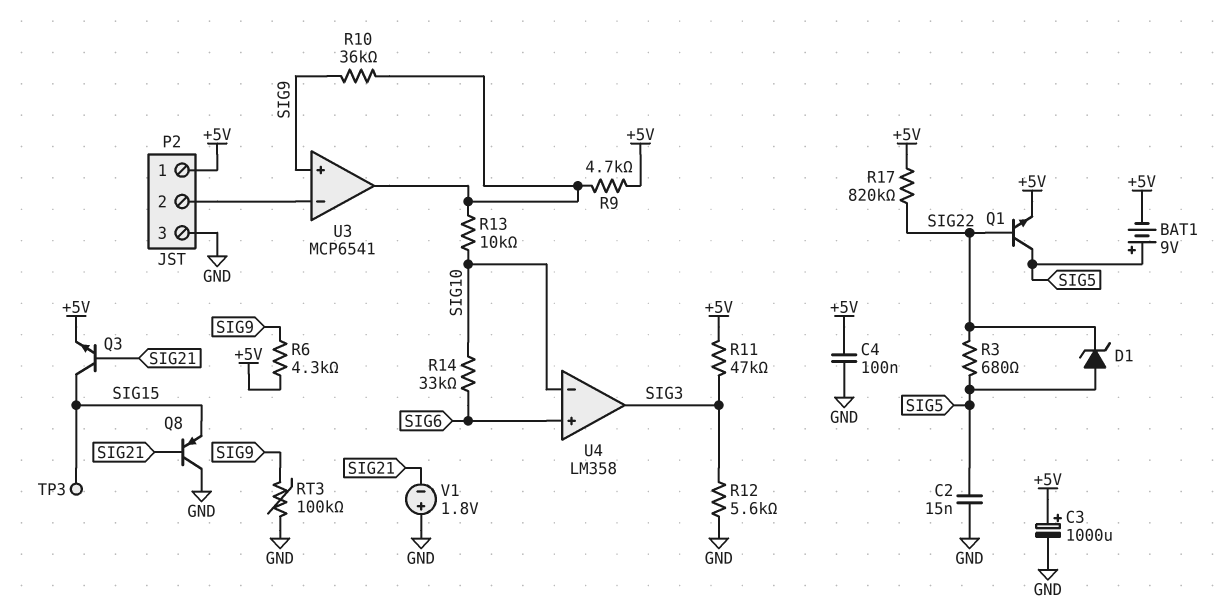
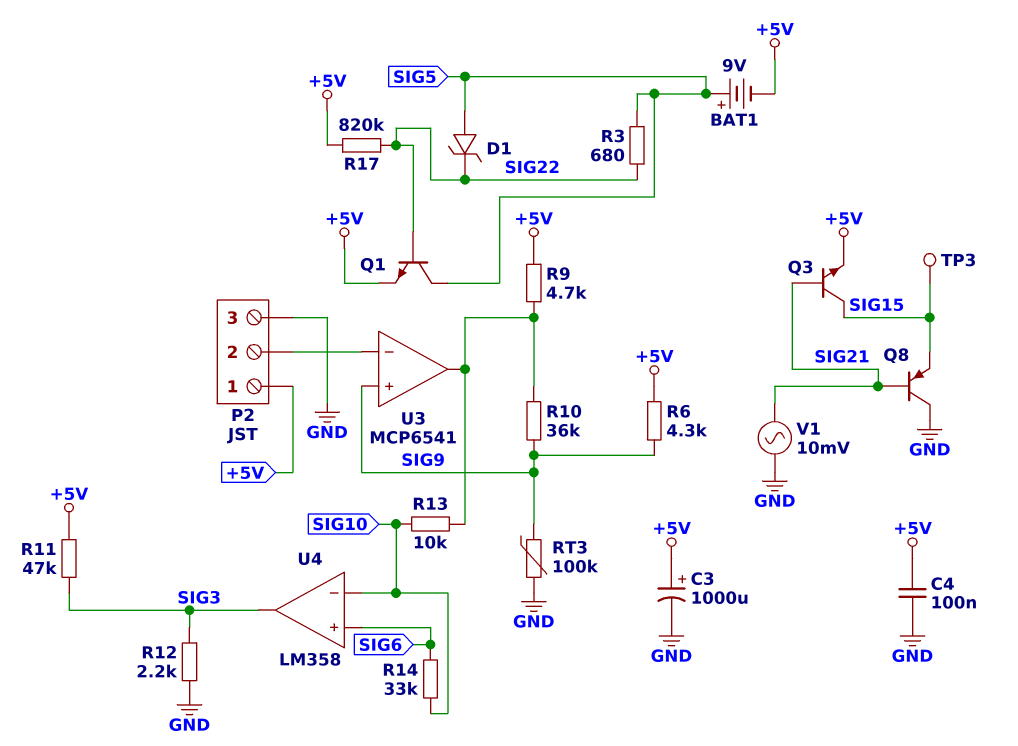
C2: 15nF (GND, SIG5) -> none
R12: 5.6k (GND, SIG3) -> 2.2k (GND, SIG3)
V1: 1.8V (plus GND, minus SIG21) -> AC 10mV (GND, SIG21)

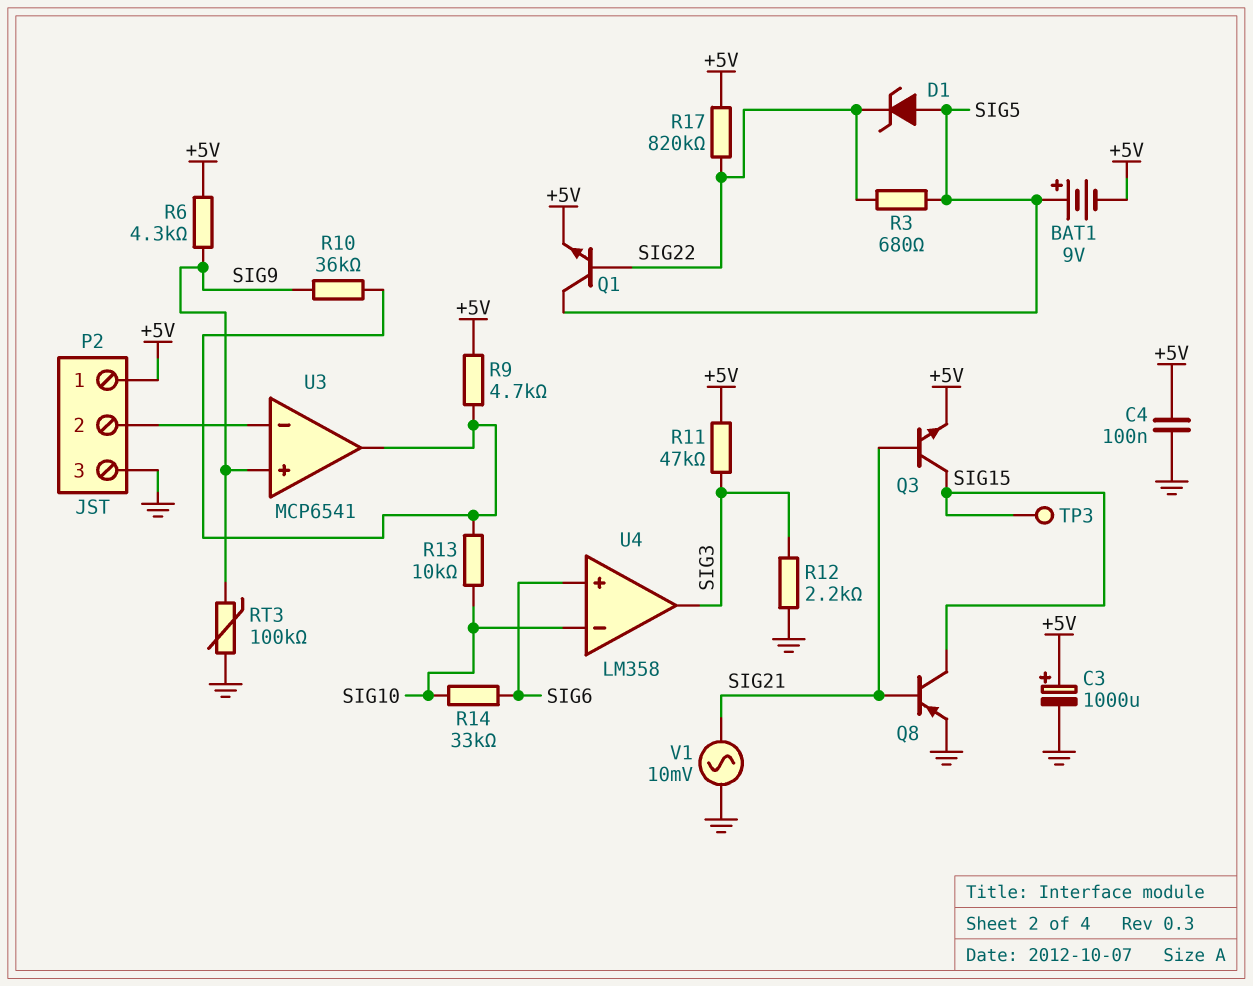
Q8: PNP (B SIG21, C GND, E SIG15) -> PNP (B SIG21, C SIG15, E GND)

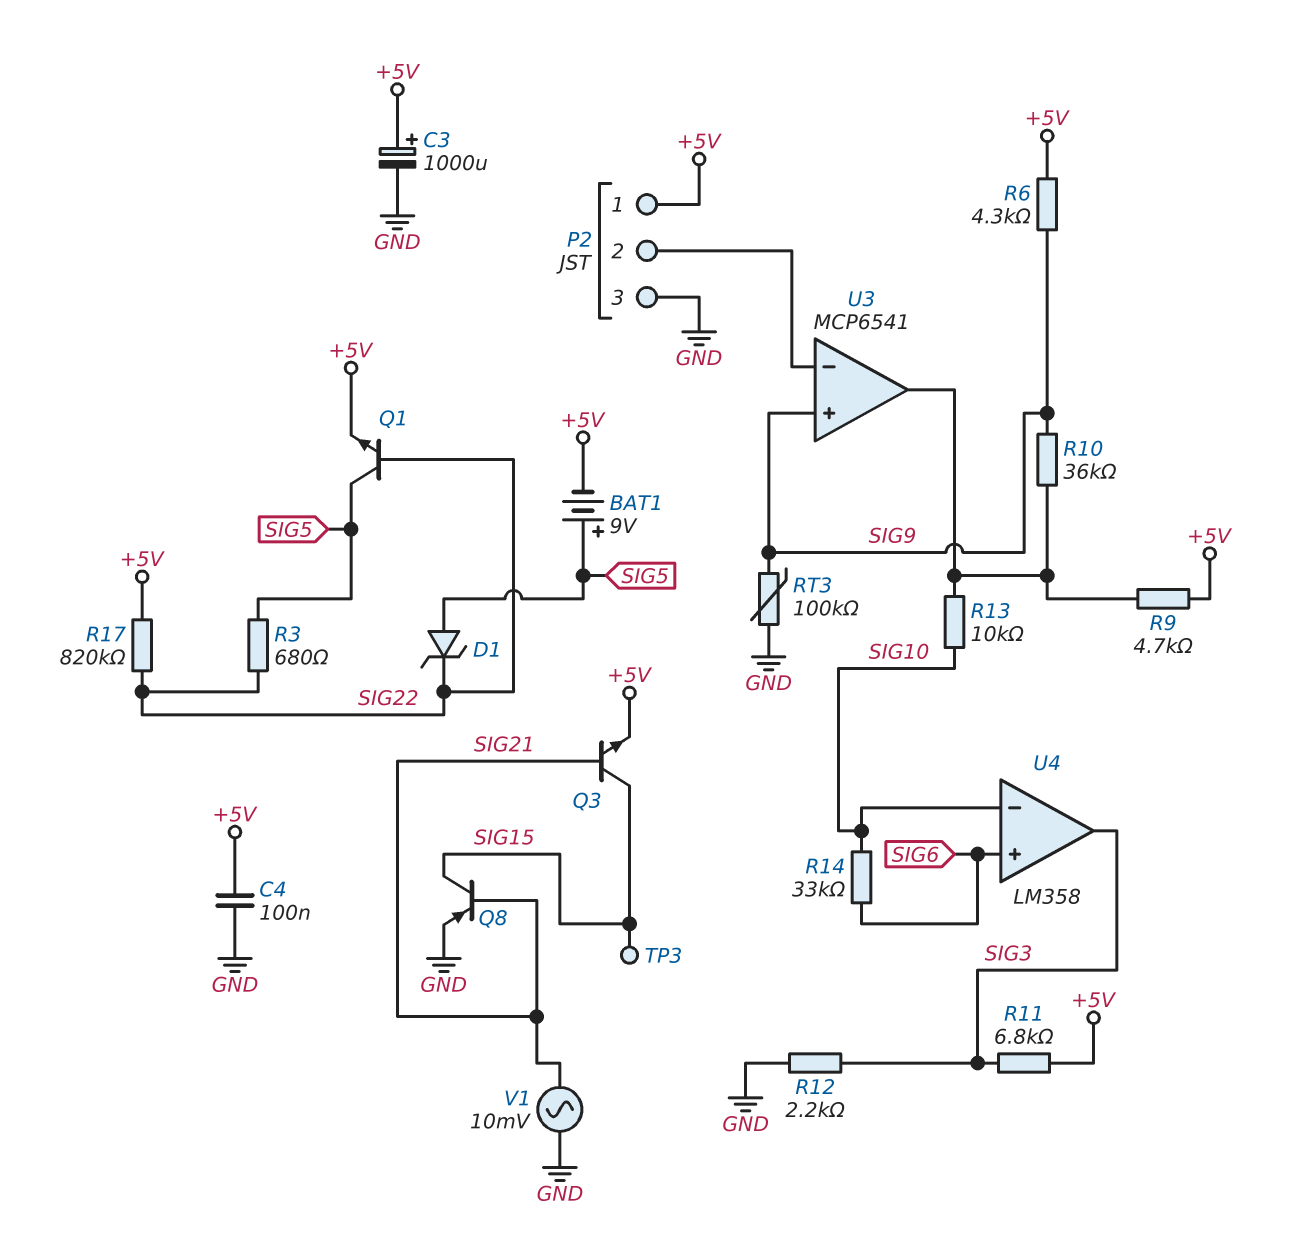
R11: 47k (+5V, SIG3) -> 6.8k (+5V, SIG3)

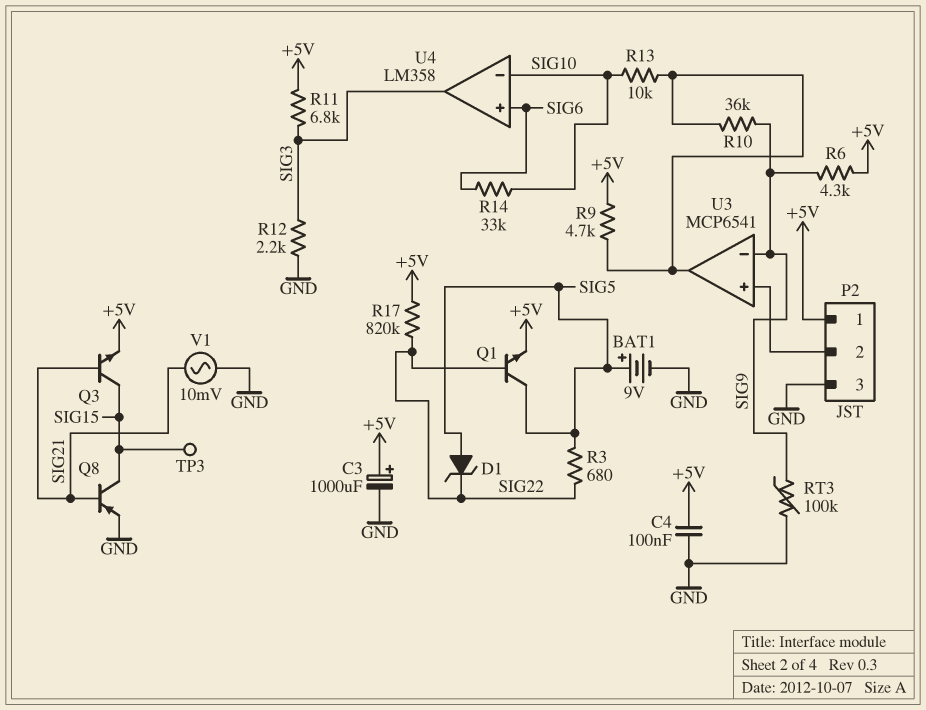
BAT1: 9V (plus SIG5, minus +5V) -> 9V (plus SIG5, minus GND)
U3 pin in+: SIG9 -> P2/2
U3 pin in-: P2/2 -> SIG9

